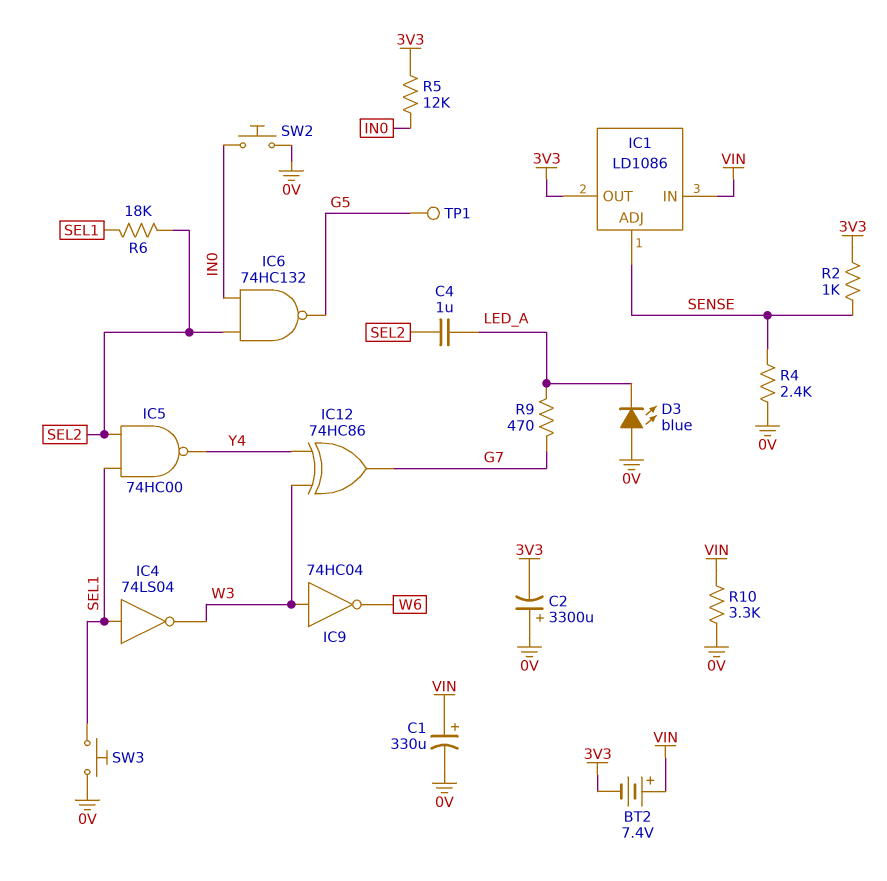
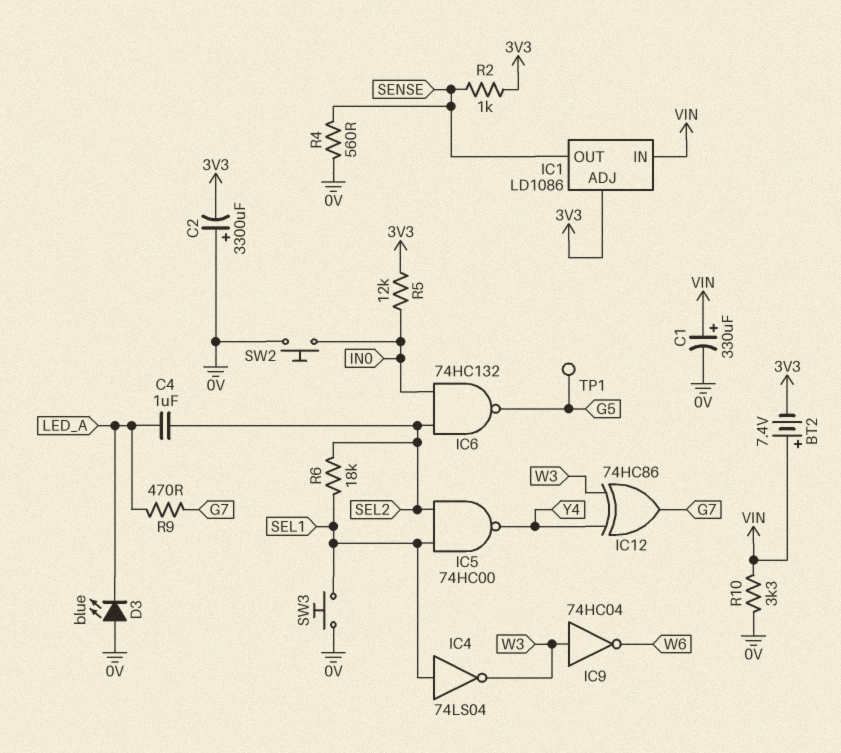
IC1 pin ADJ: SENSE -> 3V3
IC1 pin OUT: 3V3 -> SENSE
R4: 2.4k (0V, SENSE) -> 560 (0V, SENSE)

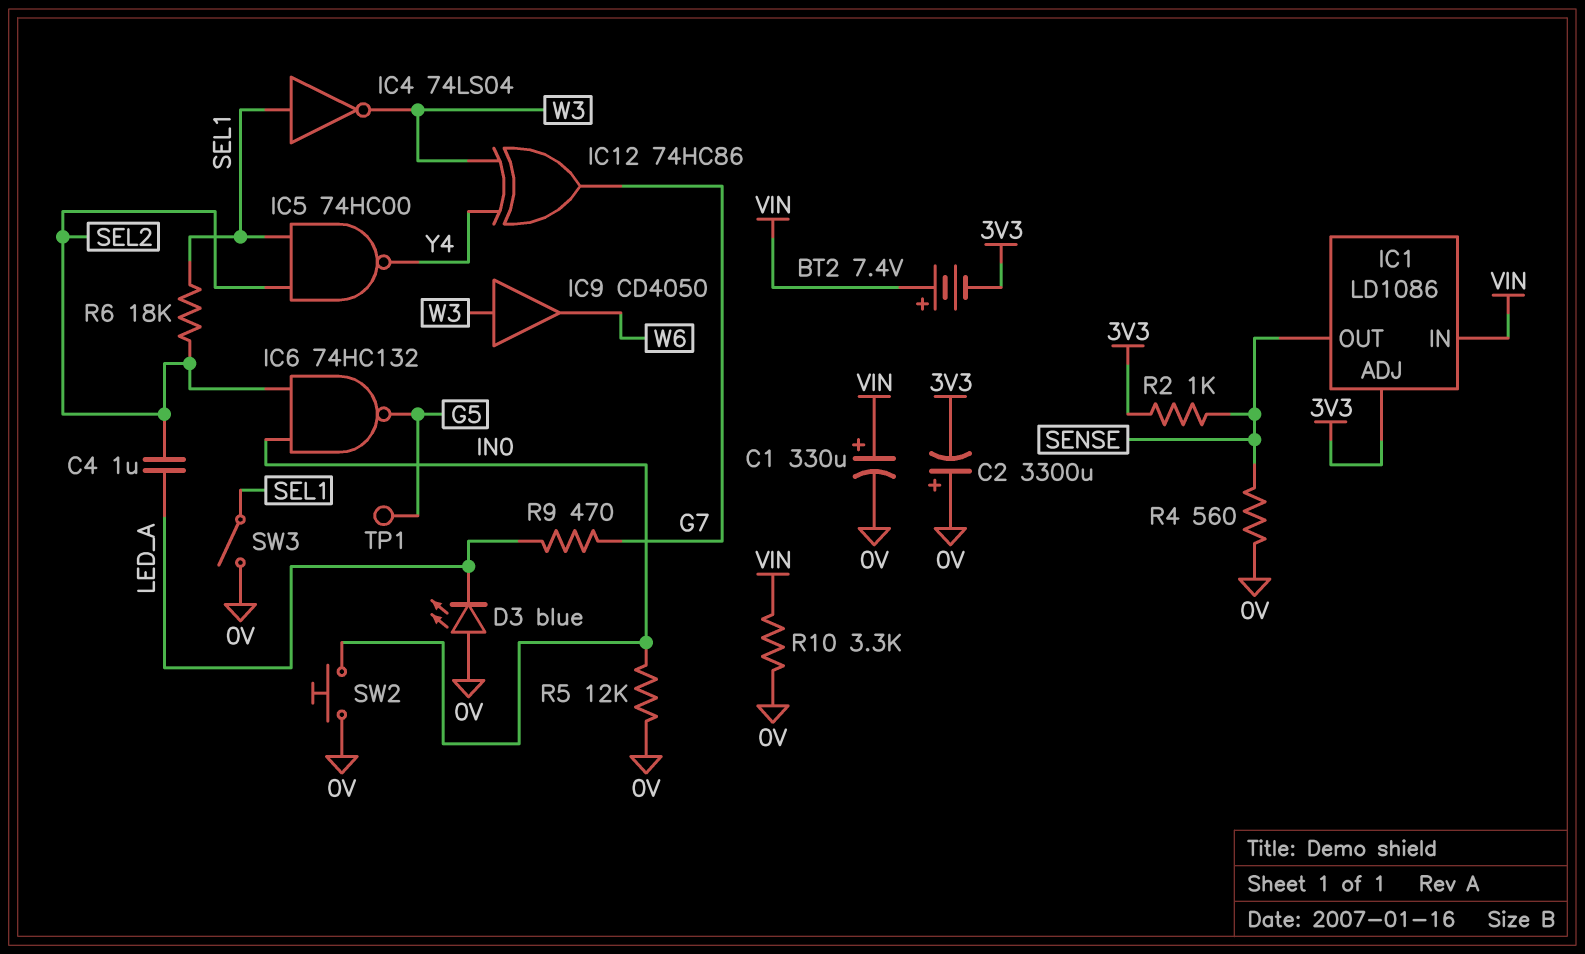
IC9: NOT 74HC04 (in W3, out W6) -> buffer CD4050 (in W3, out W6)
R5: 12k (3V3, IN0) -> 12k (0V, IN0)
SW3: button (0V, SEL1) -> switch (0V, SEL1)

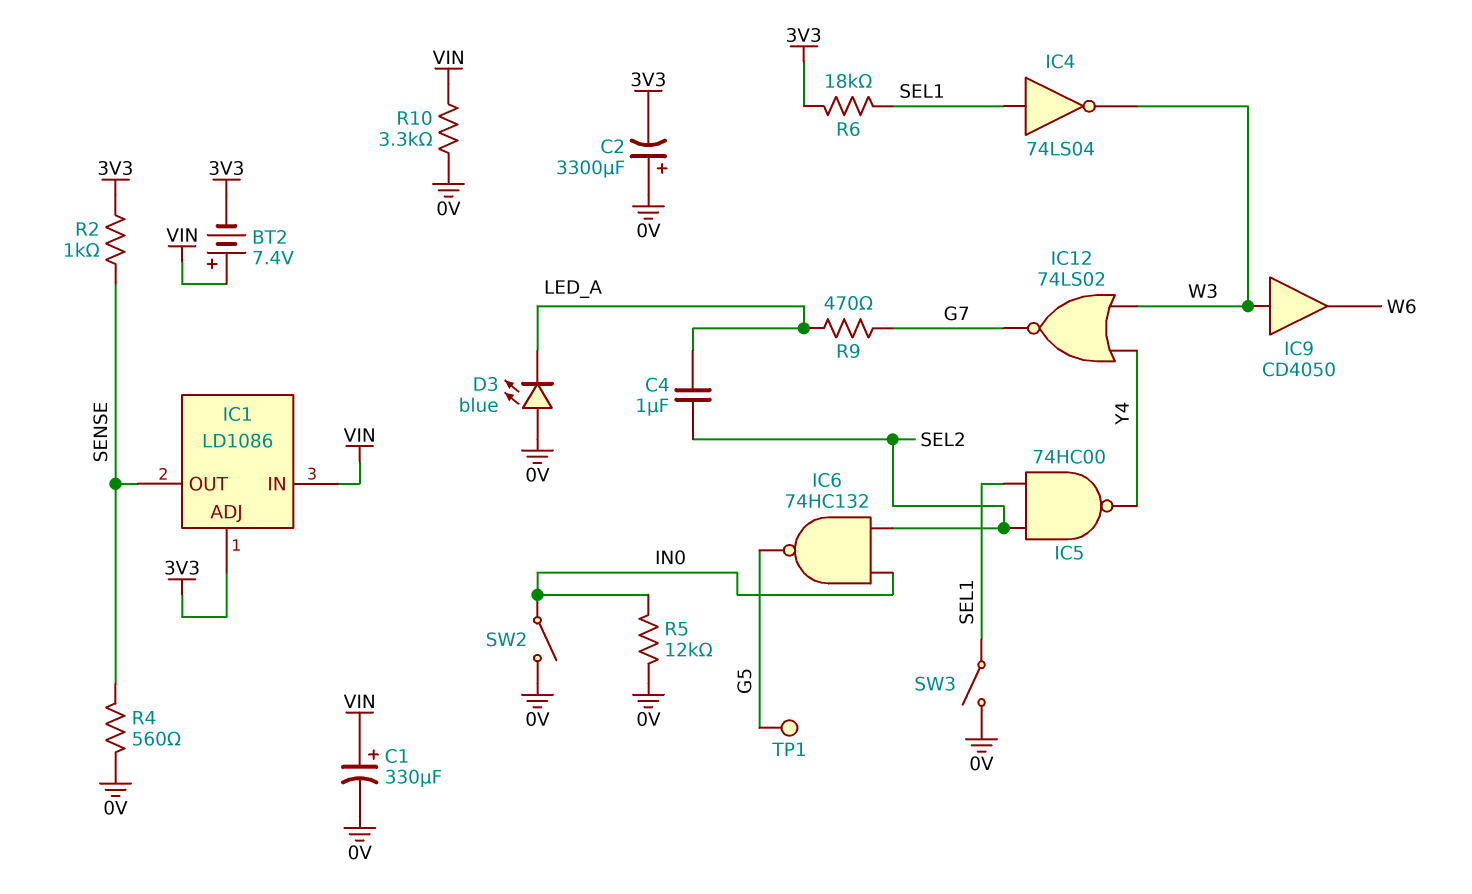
IC12: XOR 74HC86 (in W3, in Y4, out G7) -> NOR 74LS02 (in W3, in Y4, out G7)
R6: 18k (SEL1, SEL2) -> 18k (3V3, SEL1)
SW2: button (0V, IN0) -> switch (0V, IN0)

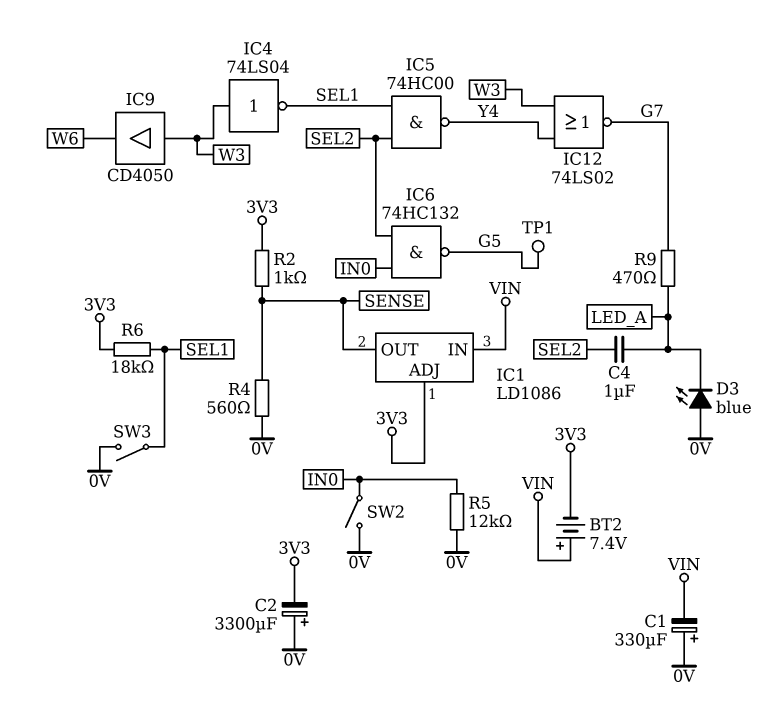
C1: 330uF (plus VIN, minus 0V) -> 330uF (plus 0V, minus VIN)
IC4: NOT 74LS04 (in SEL1, out W3) -> NOT 74LS04 (in W3, out SEL1)
R10: 3.3k (0V, VIN) -> none

